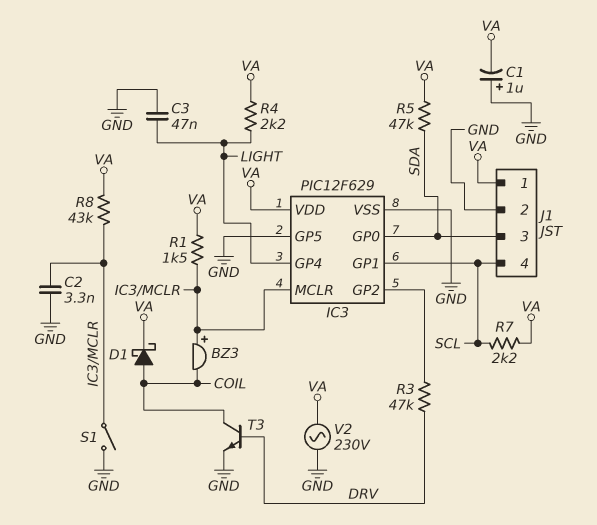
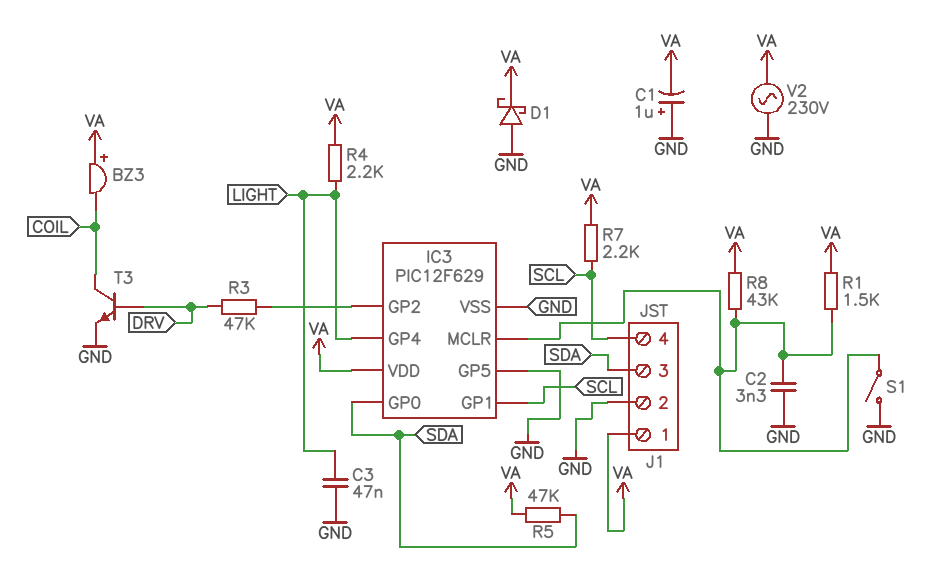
BZ3: buzzer (plus IC3/MCLR, minus COIL) -> buzzer (plus VA, minus COIL)
D1: schottky (A COIL, K VA) -> schottky (A GND, K VA)

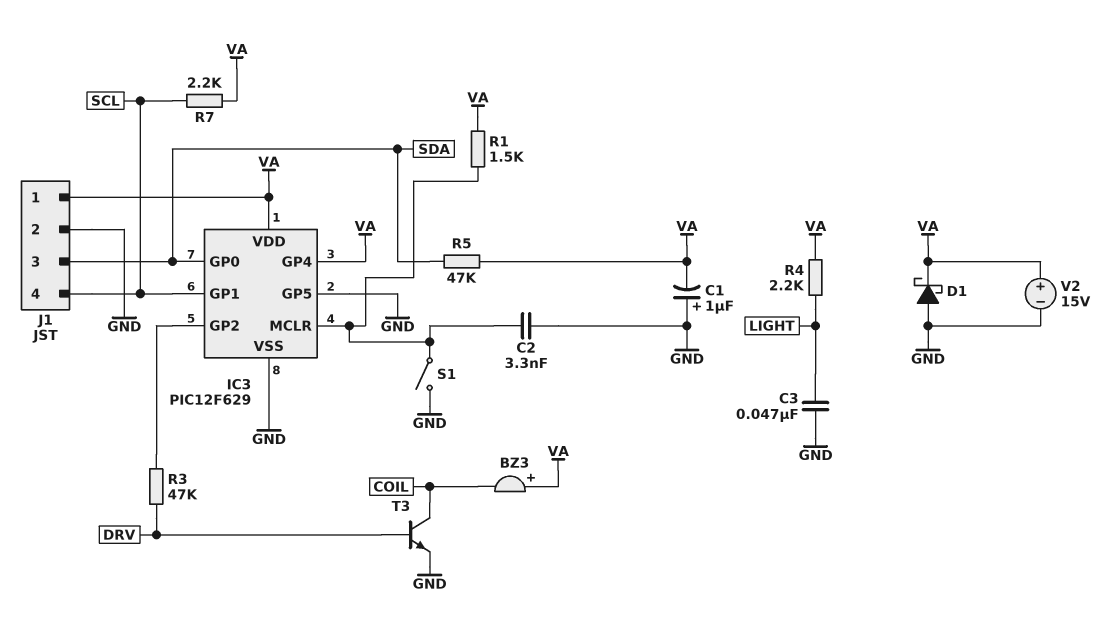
IC3 pin GP4: LIGHT -> VA
R8: 43k (IC3/MCLR, VA) -> none
V2: AC 230V (GND, VA) -> 15V (plus VA, minus GND)

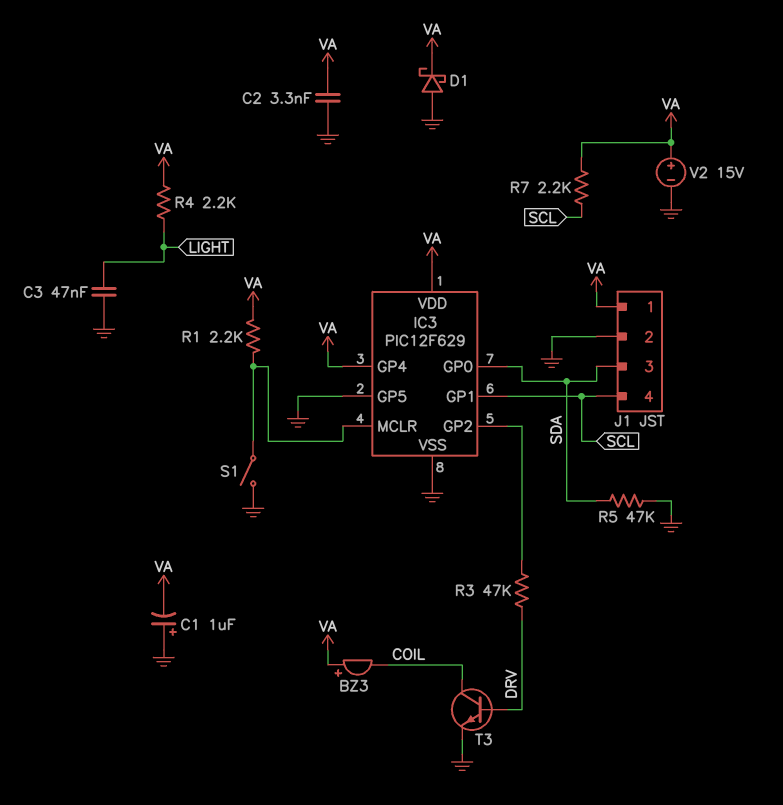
C2: 3.3nF (GND, IC3/MCLR) -> 3.3nF (GND, VA)
R1: 1.5k (IC3/MCLR, VA) -> 2.2k (IC3/MCLR, VA)
R5: 47k (SDA, VA) -> 47k (GND, SDA)

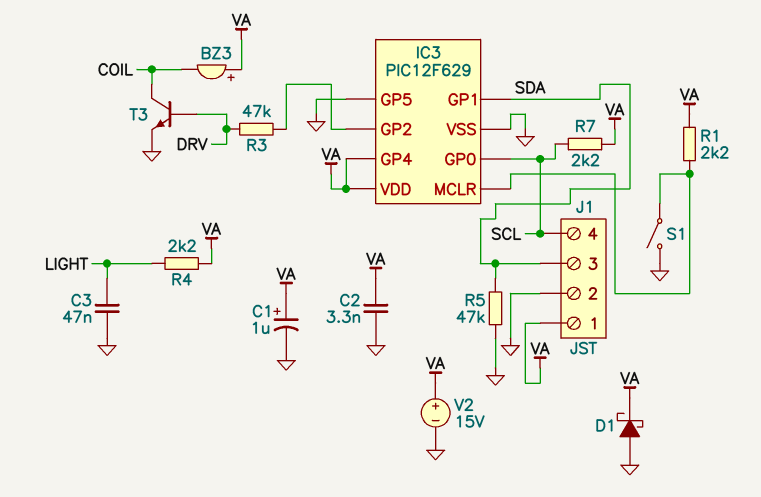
C1: 1uF (plus GND, minus VA) -> 1uF (plus VA, minus GND)
IC3 pin GP0: SDA -> SCL
IC3 pin GP1: SCL -> SDA

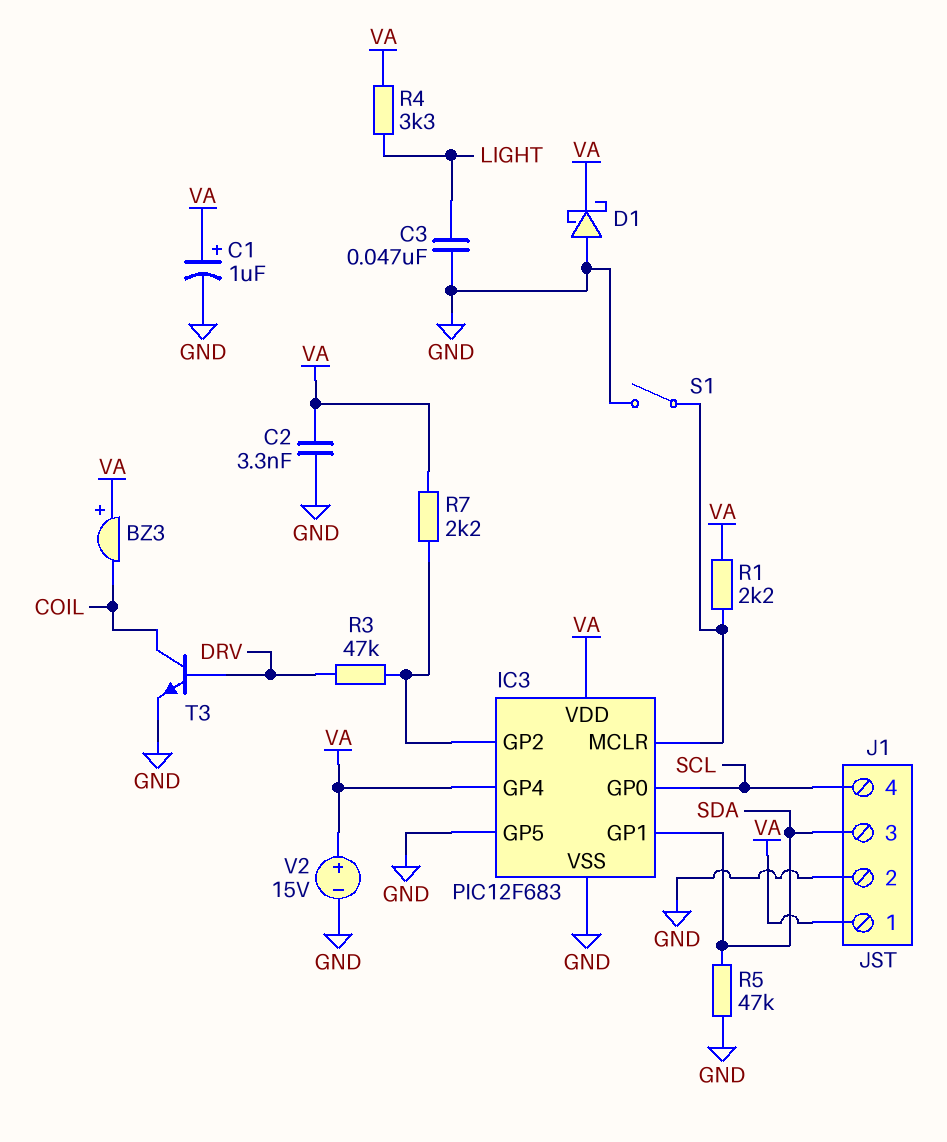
IC3: PIC12F629 -> PIC12F683
R4: 2.2k (LIGHT, VA) -> 3.3k (LIGHT, VA)
R7: 2.2k (SCL, VA) -> 2.2k (IC3/GP2, VA)

